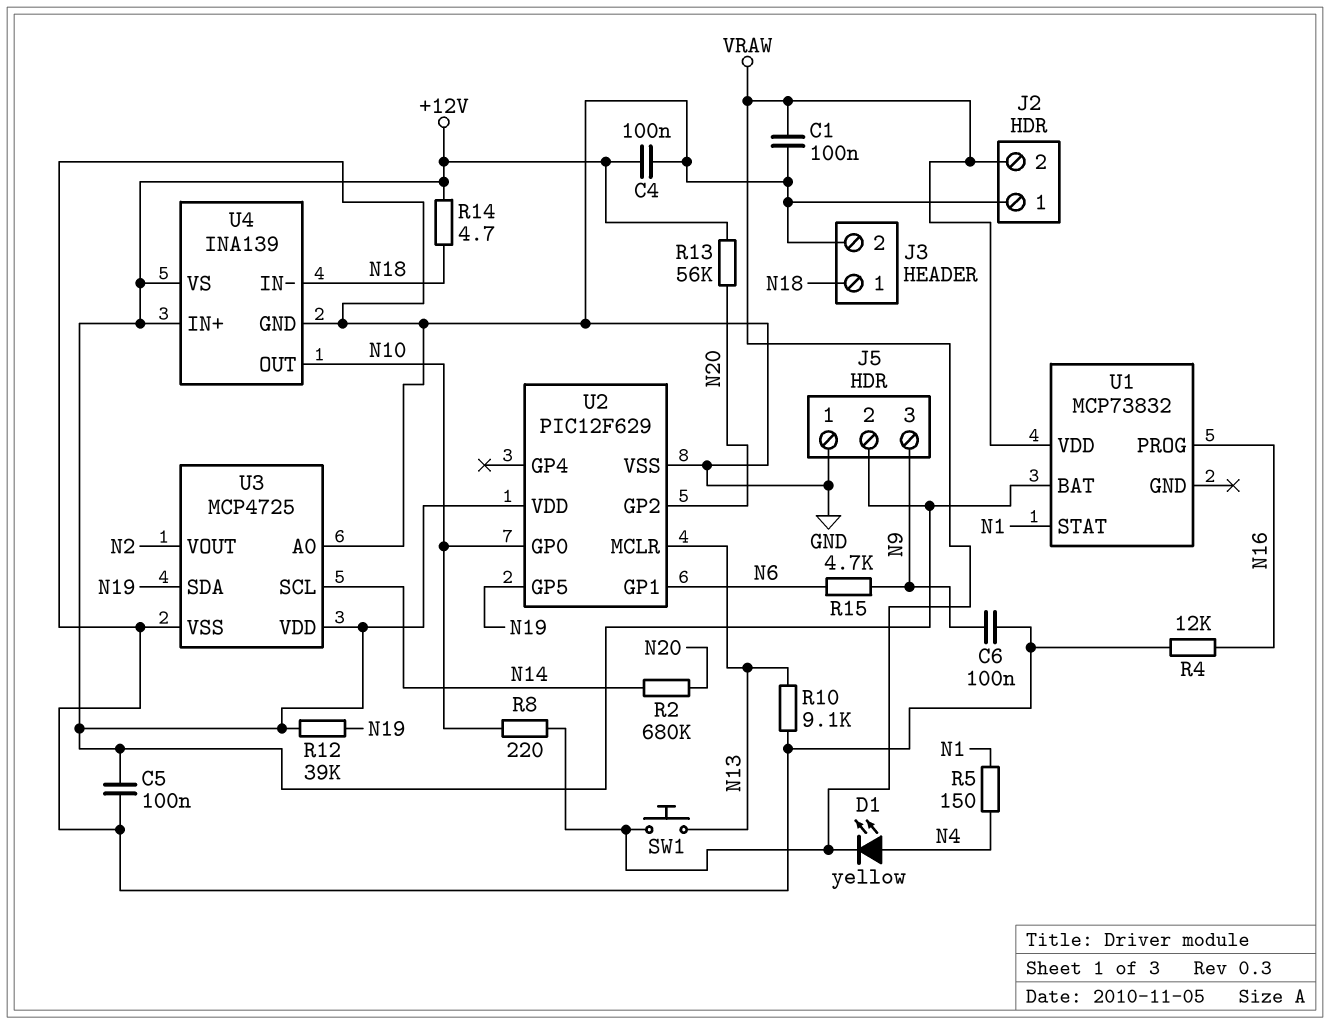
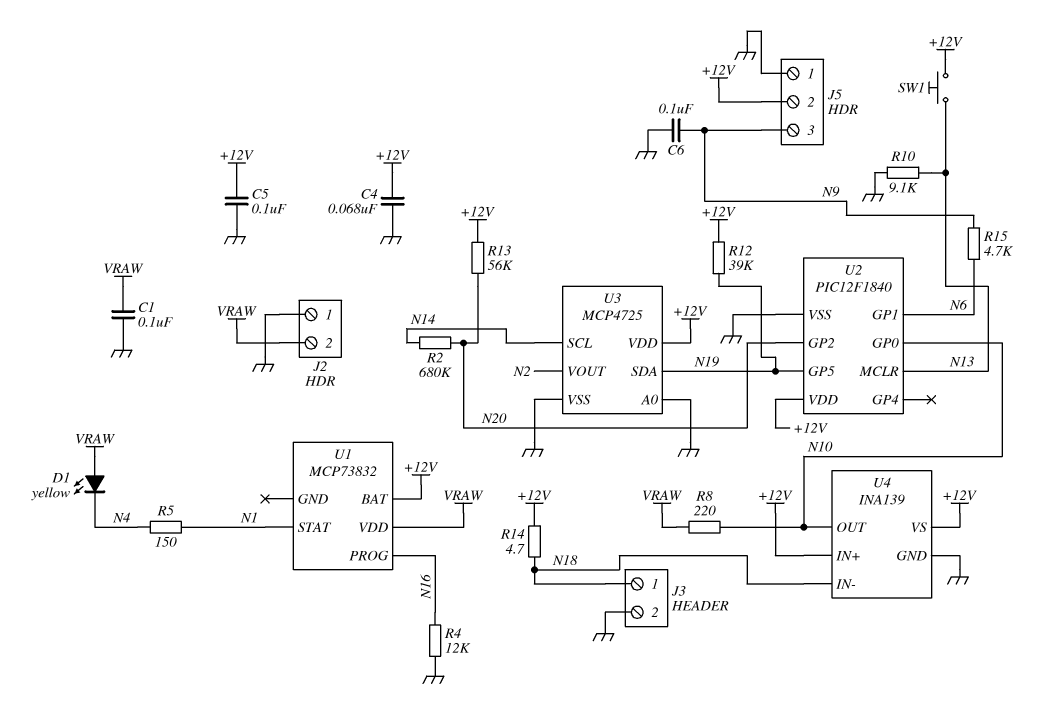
C4: 100nF (+12V, GND) -> 68nF (+12V, GND)
D1: LED yellow (A N4, K VRAW) -> LED yellow (A VRAW, K N4)
SW1: button (N13, VRAW) -> button (+12V, N13)
U2: PIC12F629 -> PIC12F1840

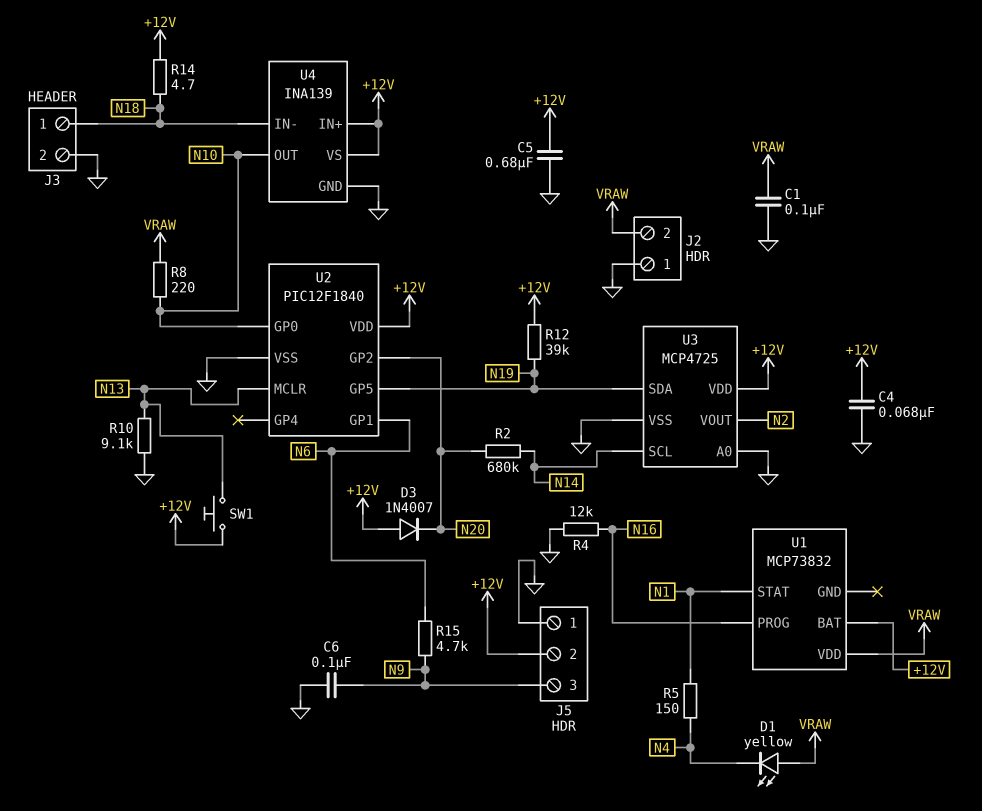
C5: 100nF (+12V, GND) -> 680nF (+12V, GND)
D3: none -> diode 1N4007 (A +12V, K N20)
R13: 56k (+12V, N20) -> none

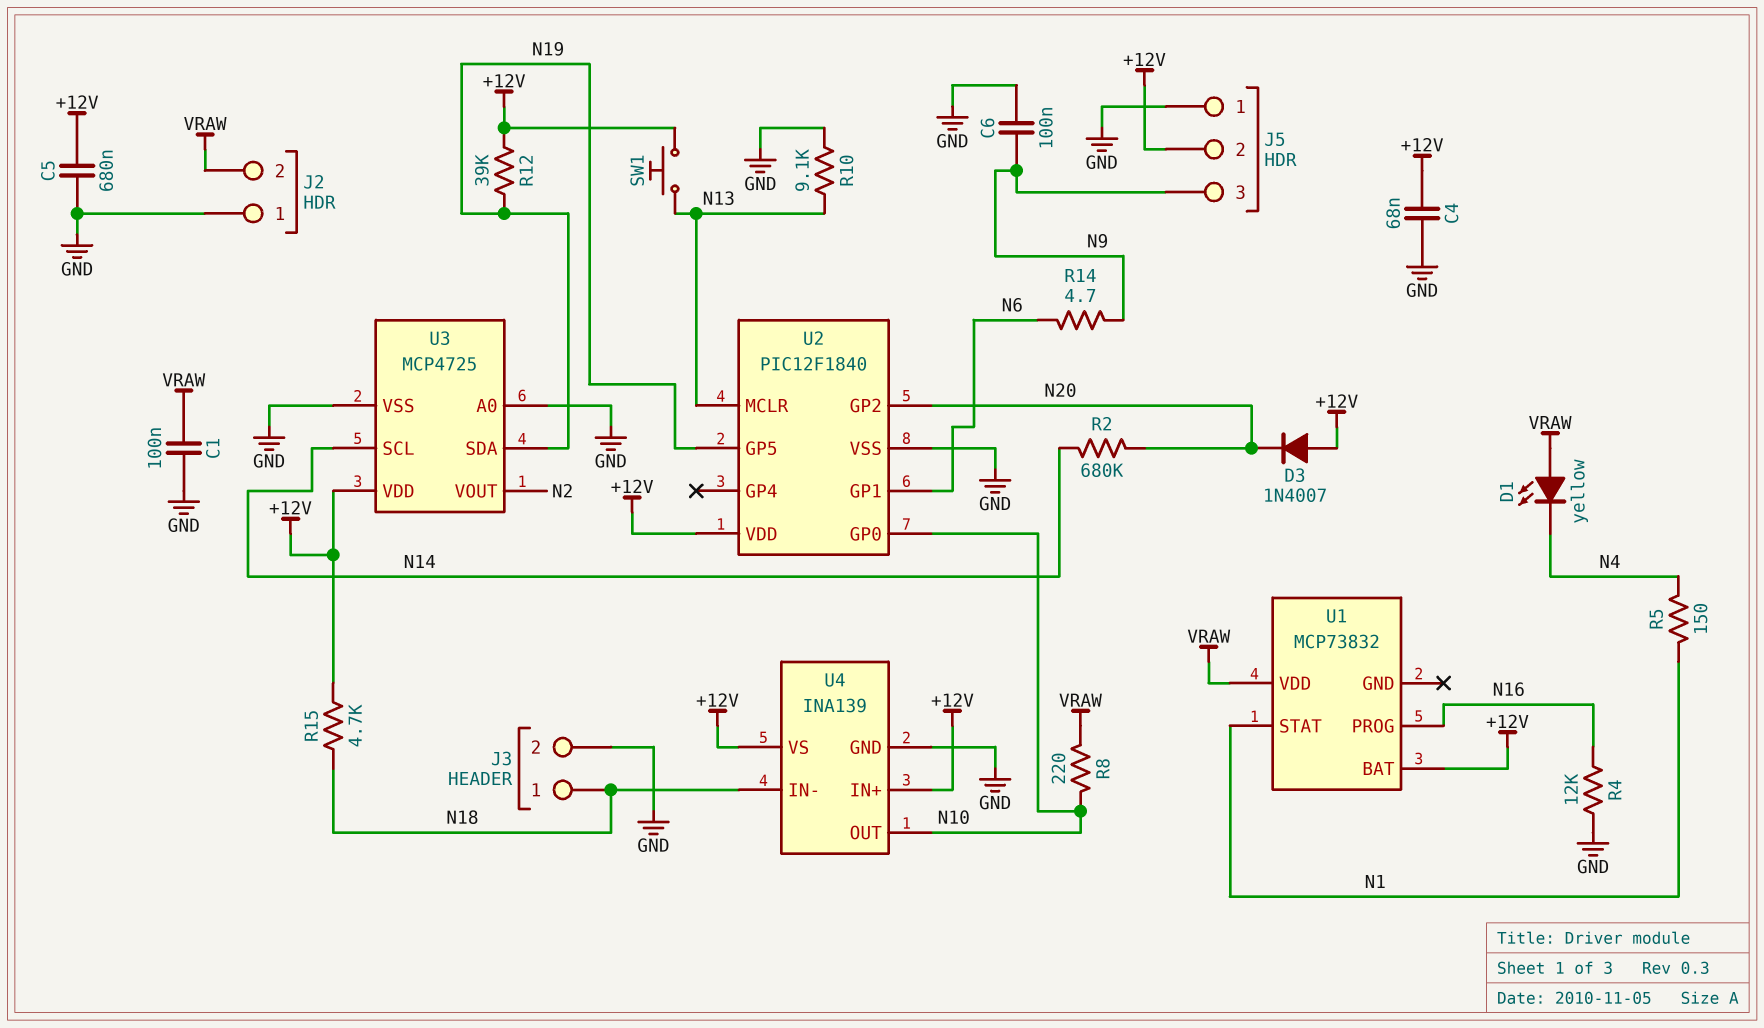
R14: 4.7 (+12V, N18) -> 4.7 (N6, N9)
R15: 4.7k (N6, N9) -> 4.7k (+12V, N18)

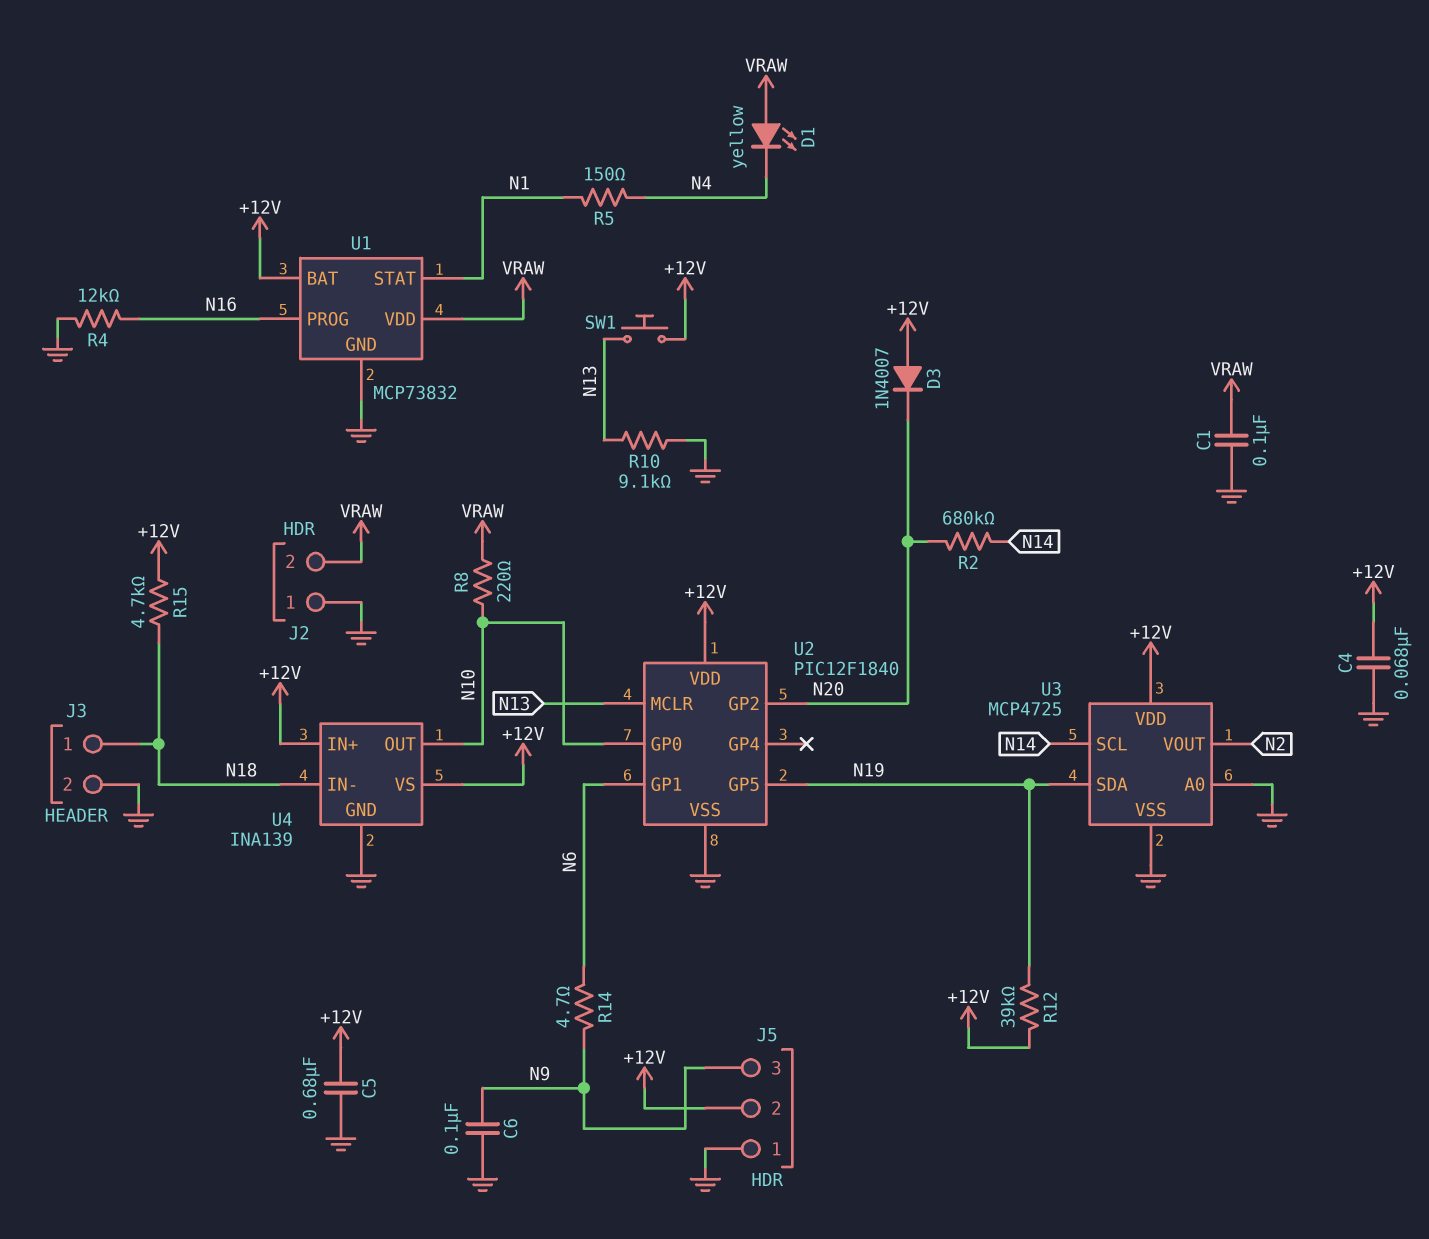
U1 pin GND: none -> GND

